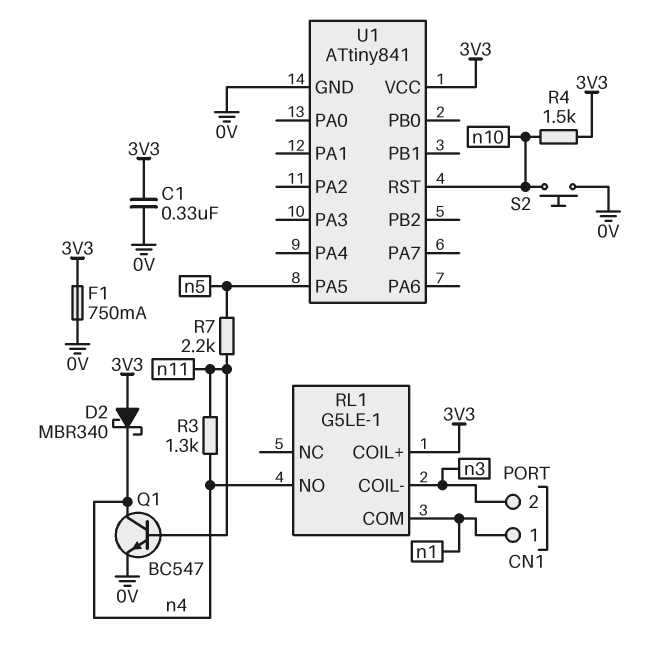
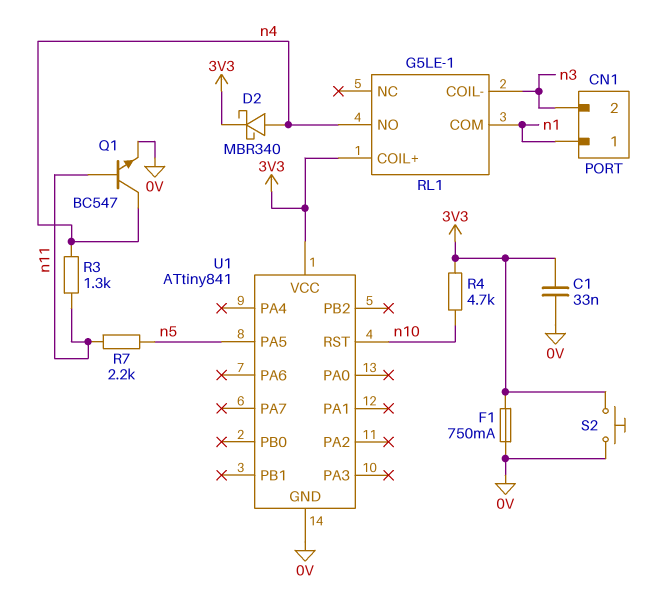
C1: 330nF (0V, 3V3) -> 33nF (0V, 3V3)
D2: schottky MBR340 (A 3V3, K n4) -> schottky MBR340 (A n4, K 3V3)
R4: 1.5k (3V3, n10) -> 4.7k (3V3, n10)
S2: button (0V, n10) -> button (0V, 3V3)

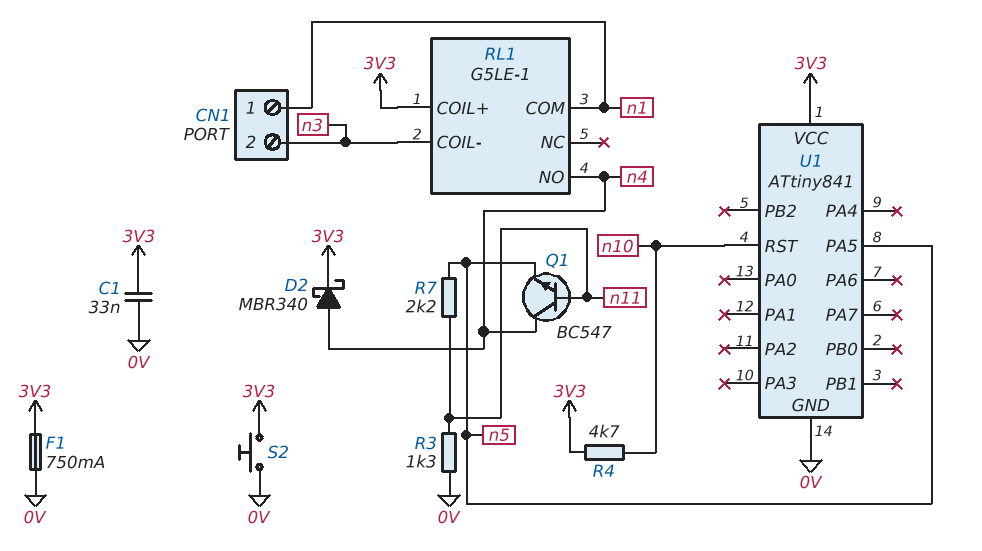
Q1: NPN BC547 (B n11, C n4, E 0V) -> NPN BC547 (B n11, C n4, E n5)
R3: 1.3k (n4, n11) -> 1.3k (0V, n11)

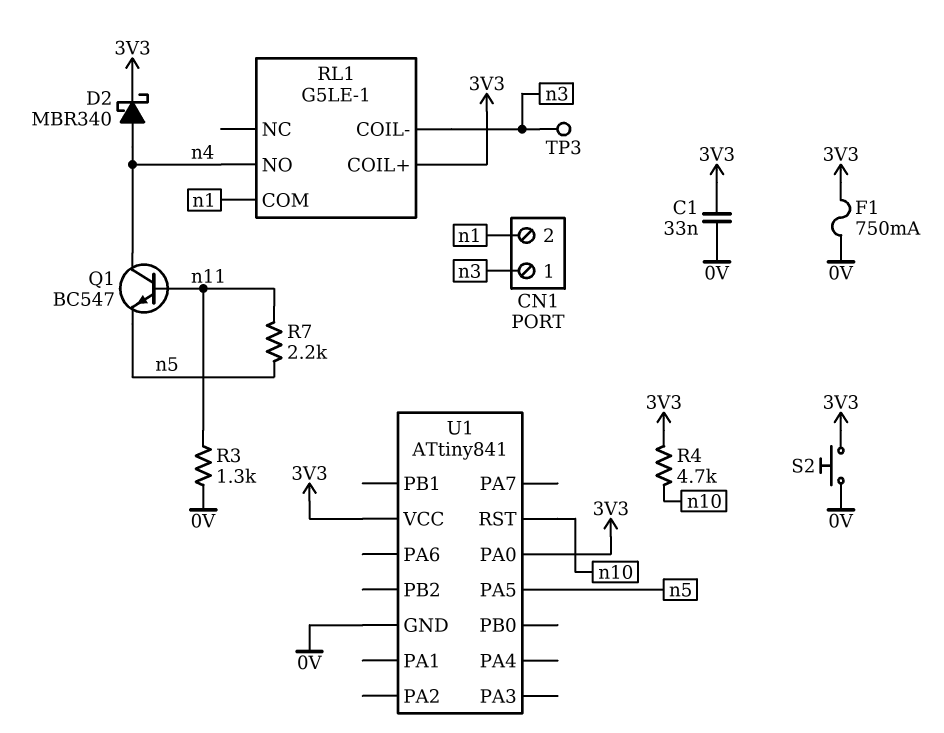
CN1 pin 1: n1 -> n3
CN1 pin 2: n3 -> n1
TP3: none -> test point (n3)
U1 pin PA0: none -> 3V3

